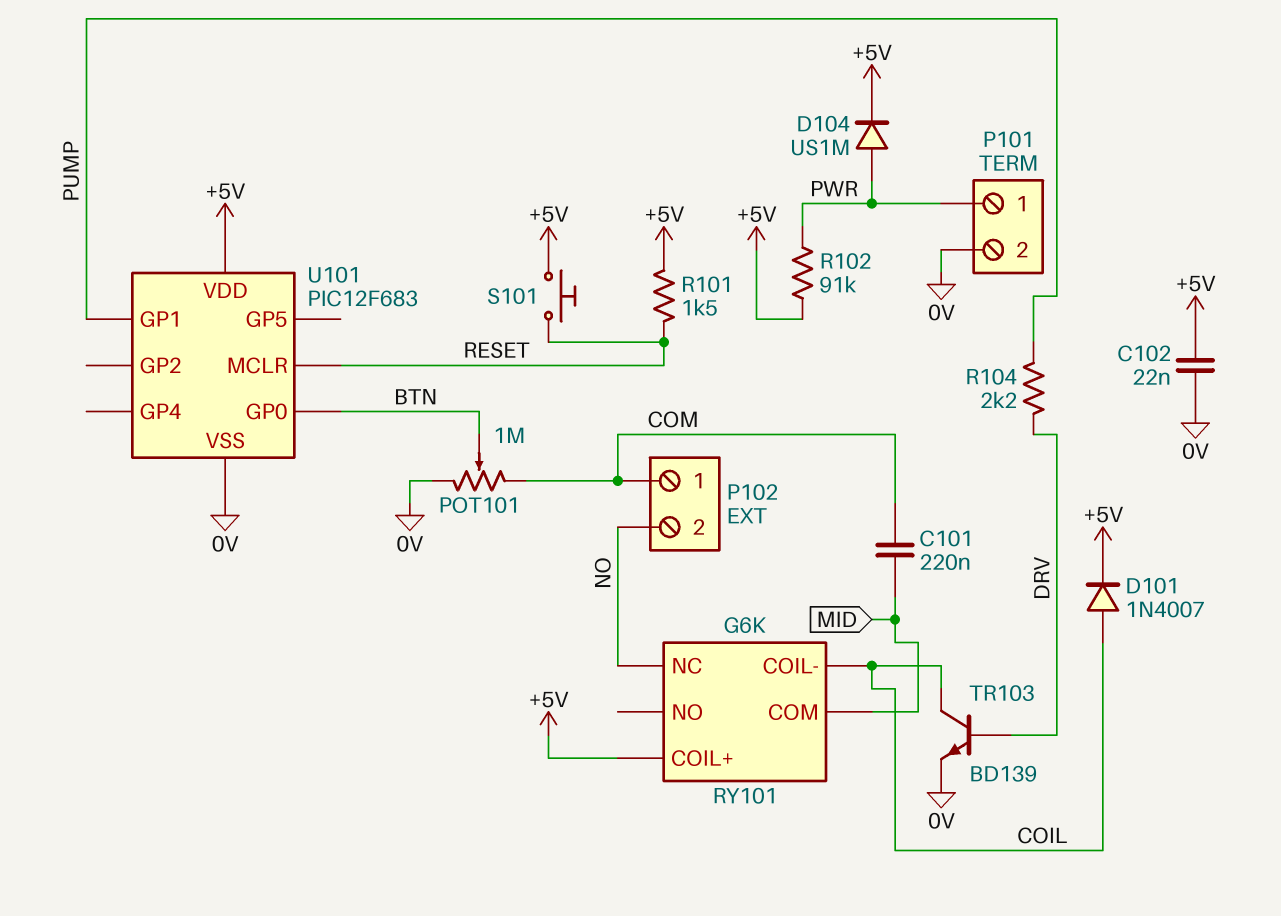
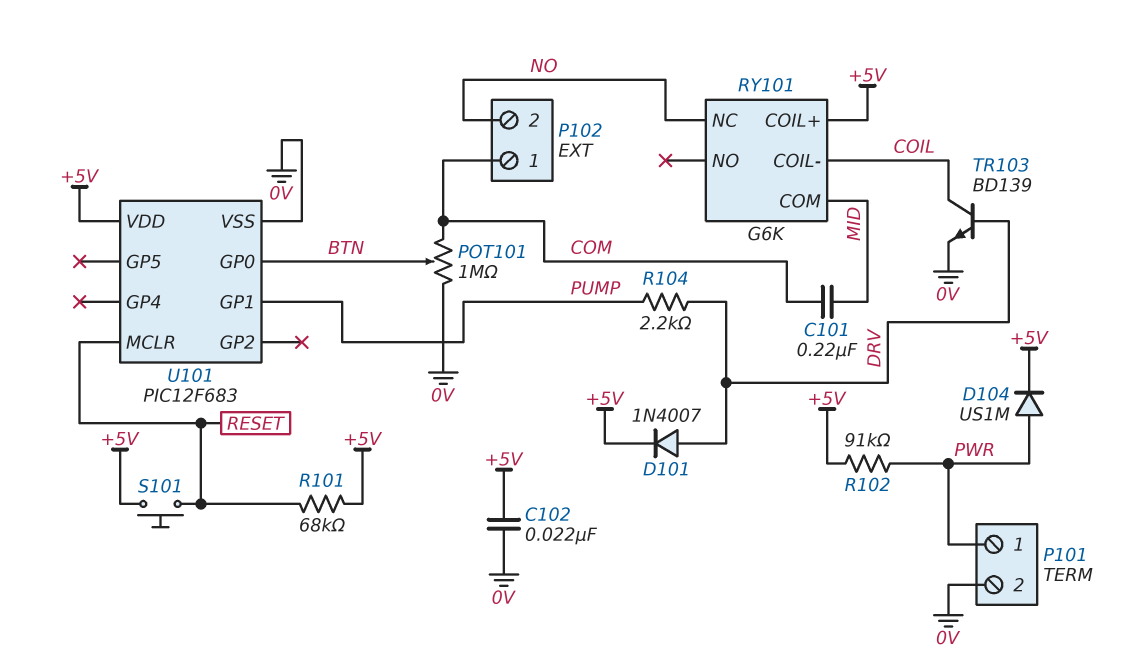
D101: diode 1N4007 (A COIL, K +5V) -> diode 1N4007 (A DRV, K +5V)
R101: 1.5k (+5V, RESET) -> 68k (+5V, RESET)

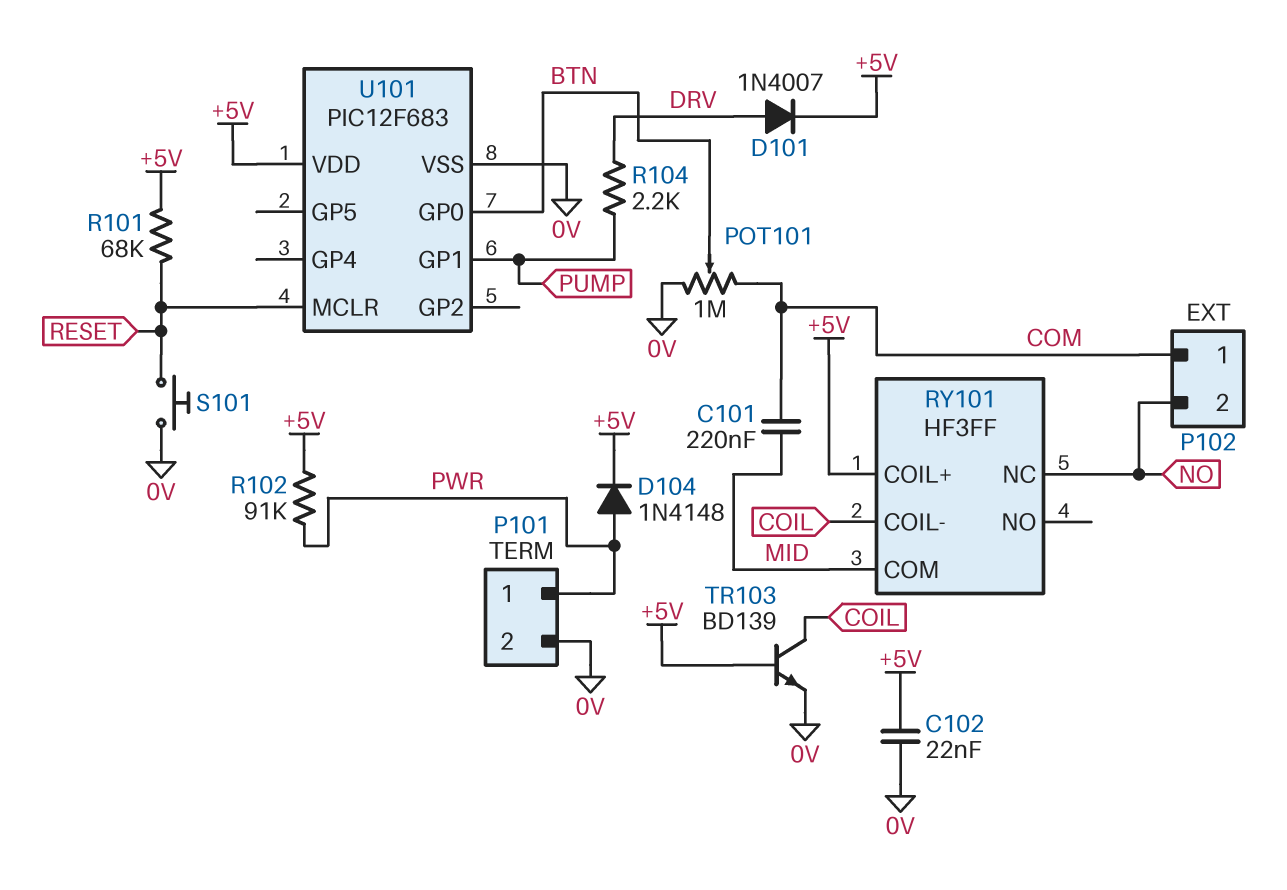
D104: diode US1M (A PWR, K +5V) -> diode 1N4148 (A PWR, K +5V)
RY101: G6K -> HF3FF
S101: button (+5V, RESET) -> button (0V, RESET)
TR103: NPN BD139 (B DRV, C COIL, E 0V) -> NPN BD139 (B +5V, C COIL, E 0V)

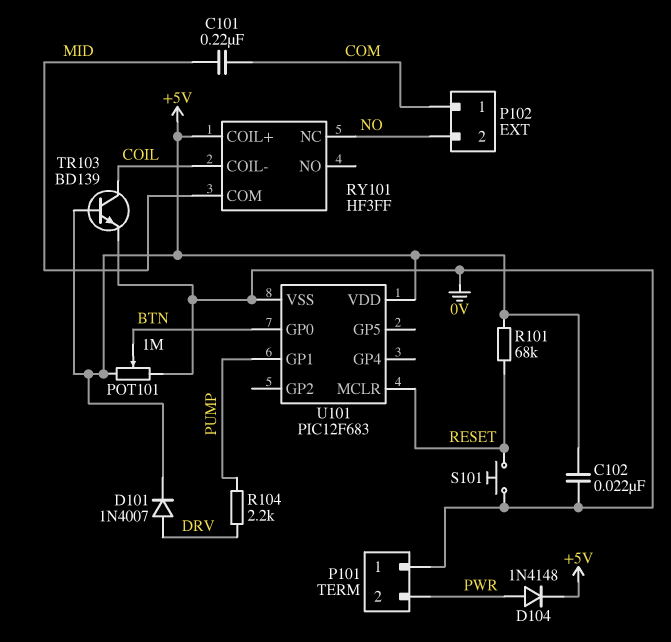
P101 pin 1: PWR -> 0V
P101 pin 2: 0V -> PWR
POT101: 1M (0V, COM, wiper BTN) -> 1M (+5V, 0V, wiper BTN)
R102: 91k (+5V, PWR) -> none

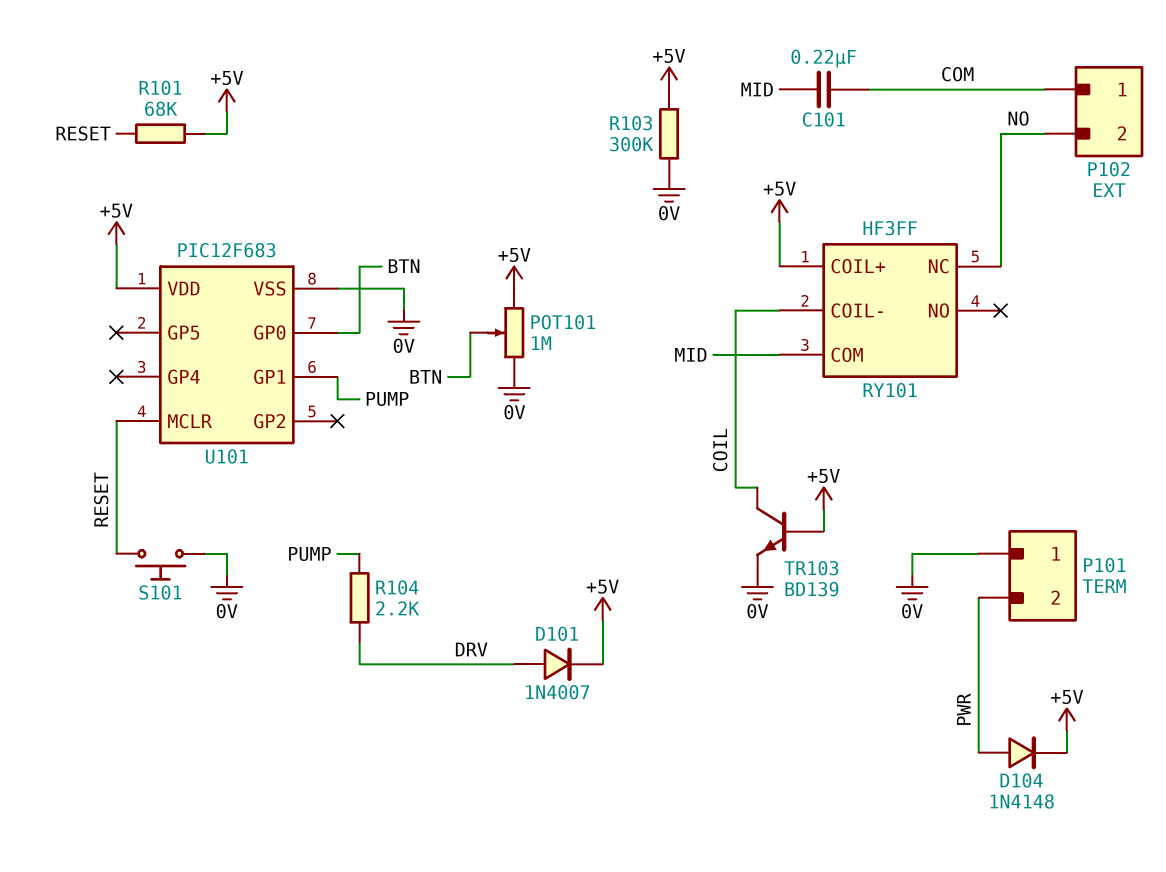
C102: 22nF (+5V, 0V) -> none
R103: none -> 300k (+5V, 0V)

